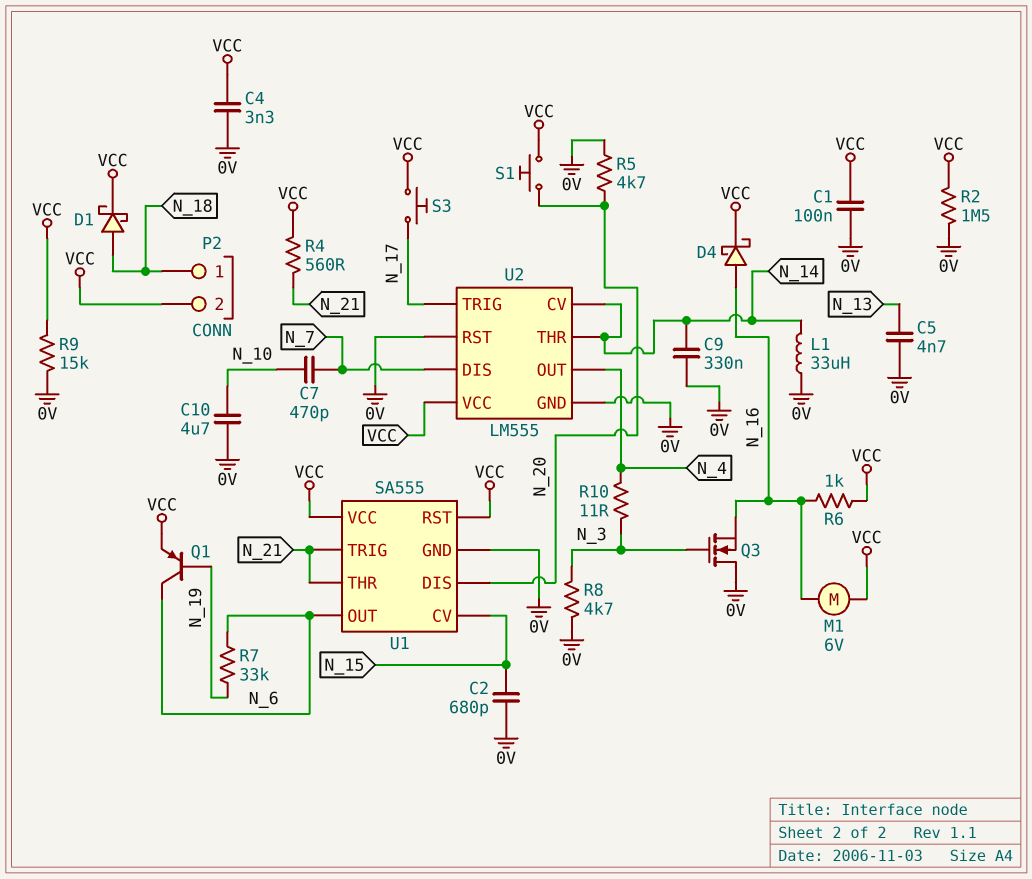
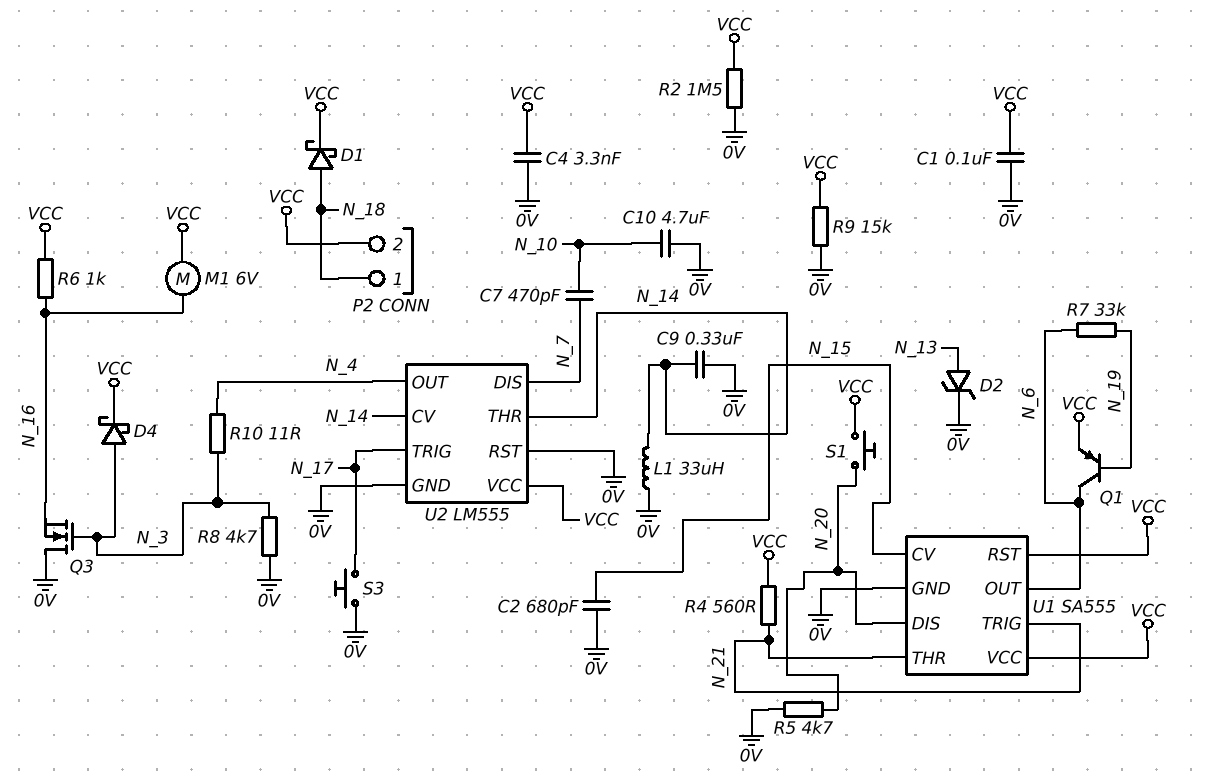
C5: 4.7nF (0V, N_13) -> none
D2: none -> zener (A N_13, K 0V)
D4: schottky (A N_16, K VCC) -> schottky (A N_3, K VCC)
S3: button (N_17, VCC) -> button (0V, N_17)

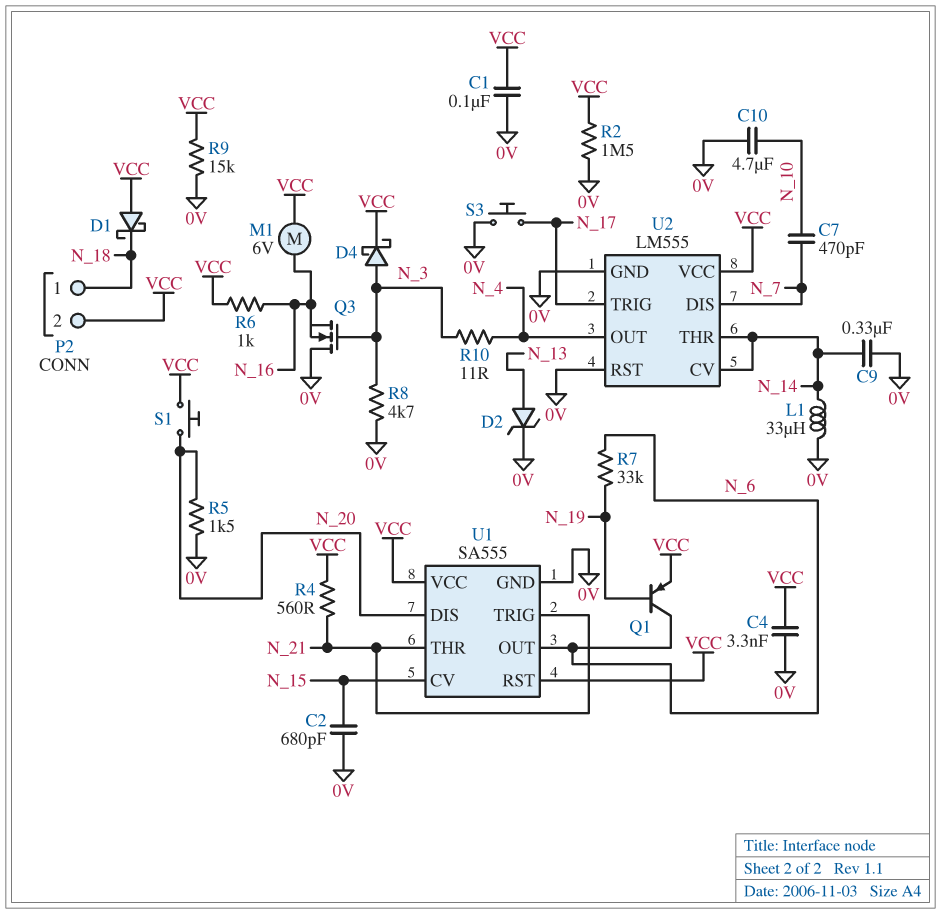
D1: schottky (A N_18, K VCC) -> schottky (A VCC, K N_18)
R5: 4.7k (0V, N_20) -> 1.5k (0V, N_20)

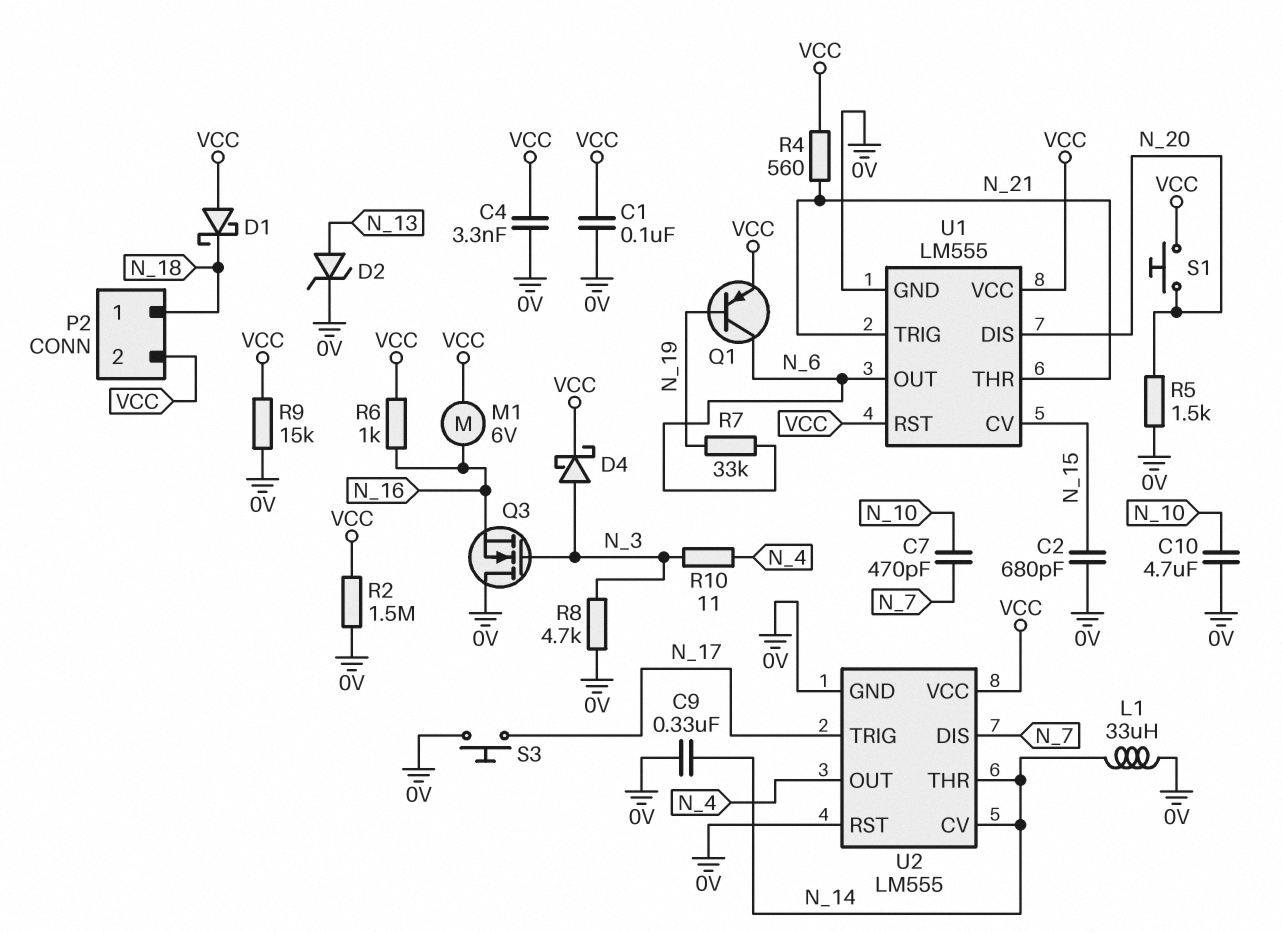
U1: SA555 -> LM555

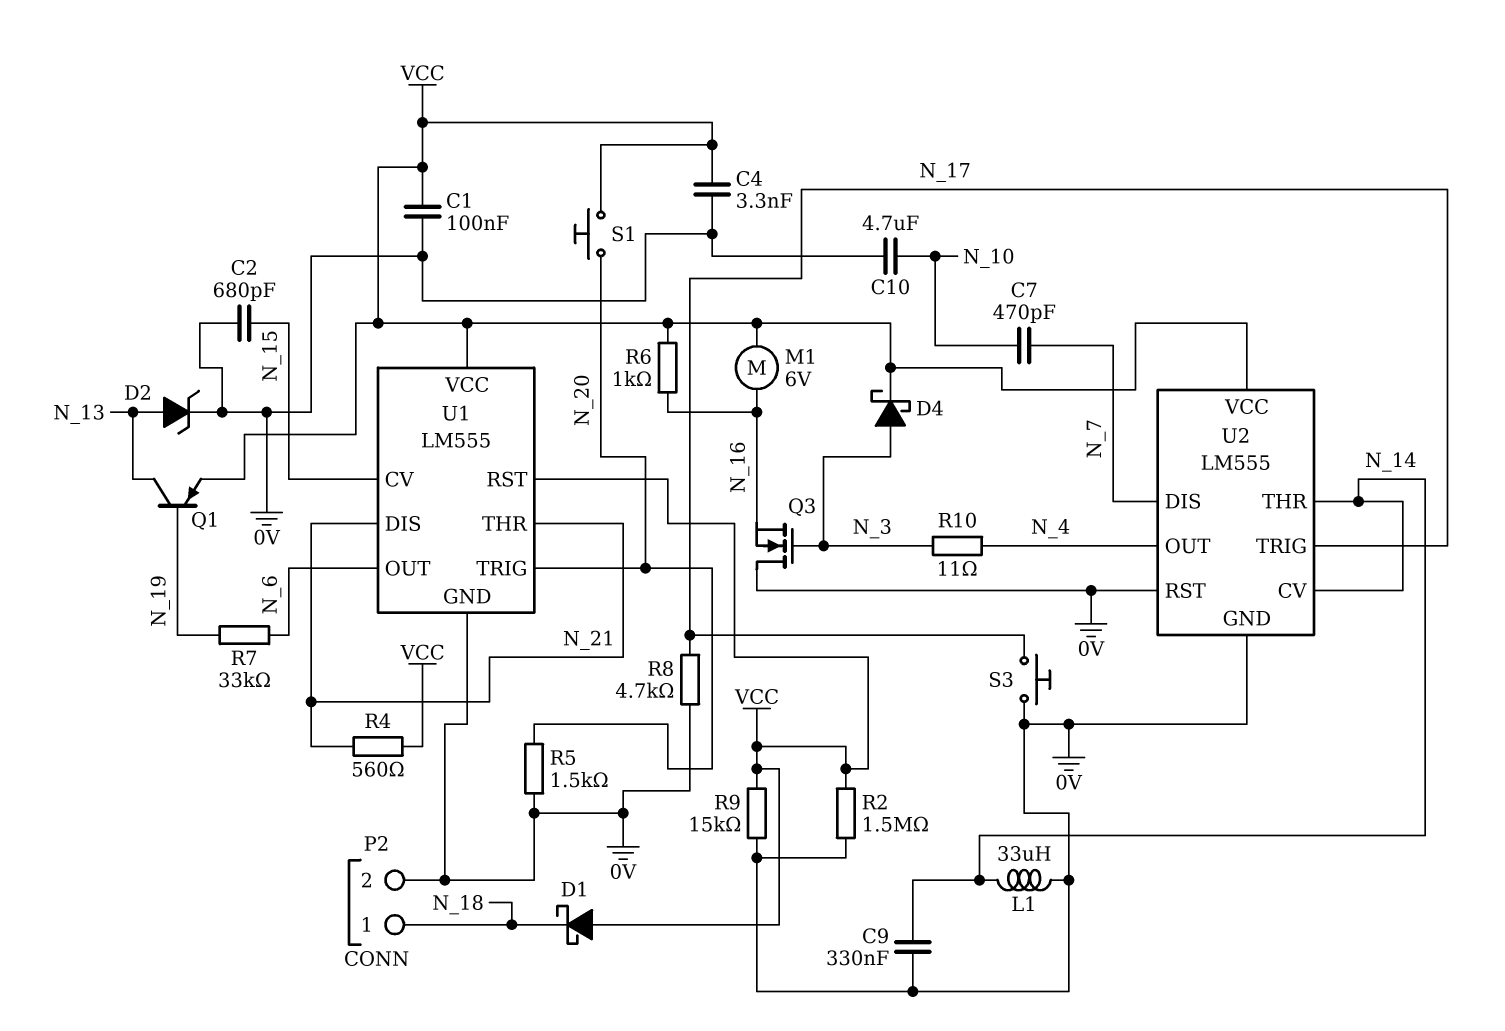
P2 pin 2: VCC -> 0V
Q1: PNP (B N_19, C N_6, E VCC) -> PNP (B N_19, C N_13, E VCC)
R8: 4.7k (0V, N_3) -> 4.7k (0V, N_17)
U1 pin DIS: N_20 -> N_21
U1 pin TRIG: N_21 -> N_20

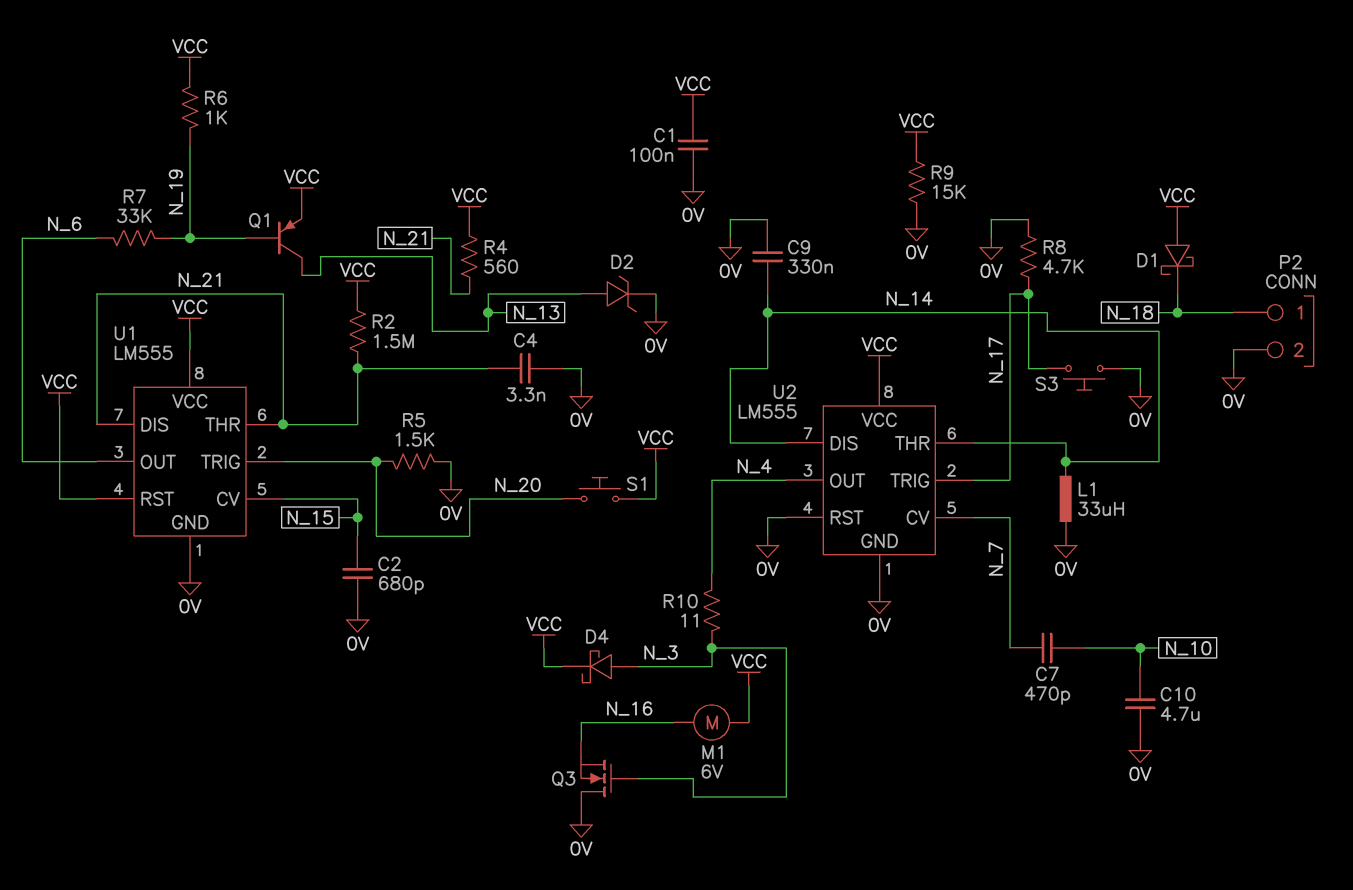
C4: 3.3nF (0V, VCC) -> 3.3nF (0V, N_21)
R2: 1.5M (0V, VCC) -> 1.5M (N_21, VCC)
R6: 1k (N_16, VCC) -> 1k (N_19, VCC)
U2 pin CV: N_14 -> N_7
U2 pin DIS: N_7 -> N_14

